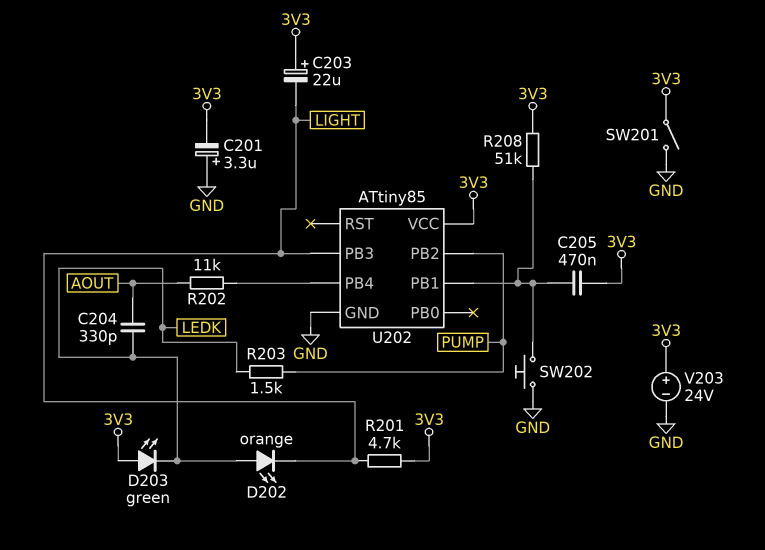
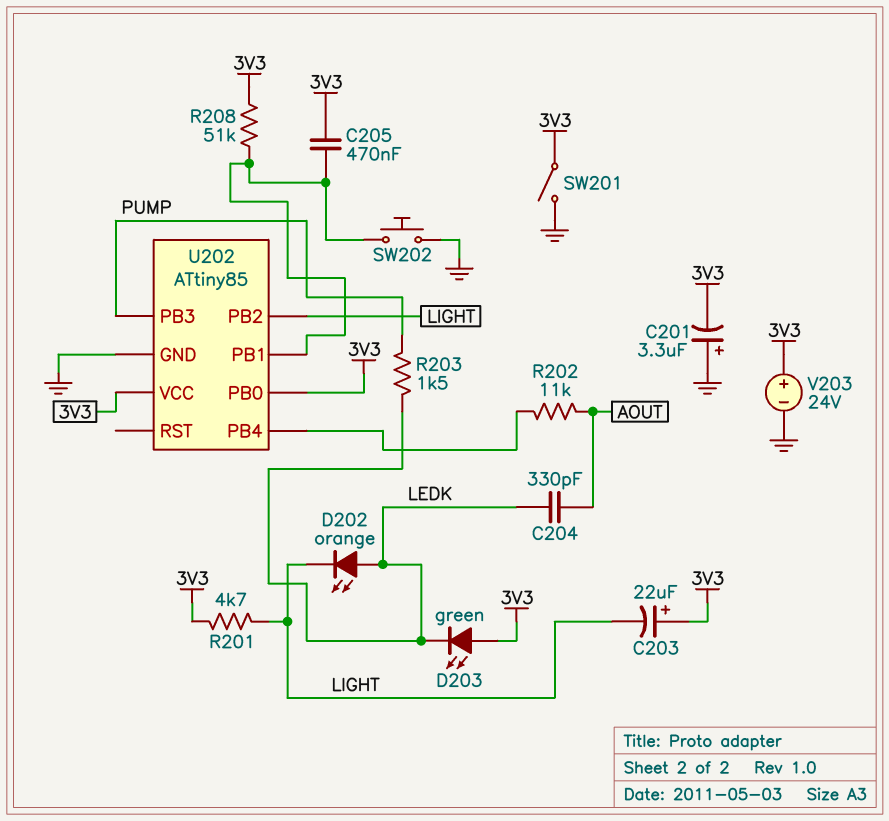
U202 pin PB0: none -> 3V3
U202 pin PB2: PUMP -> LIGHT
U202 pin PB3: LIGHT -> PUMP

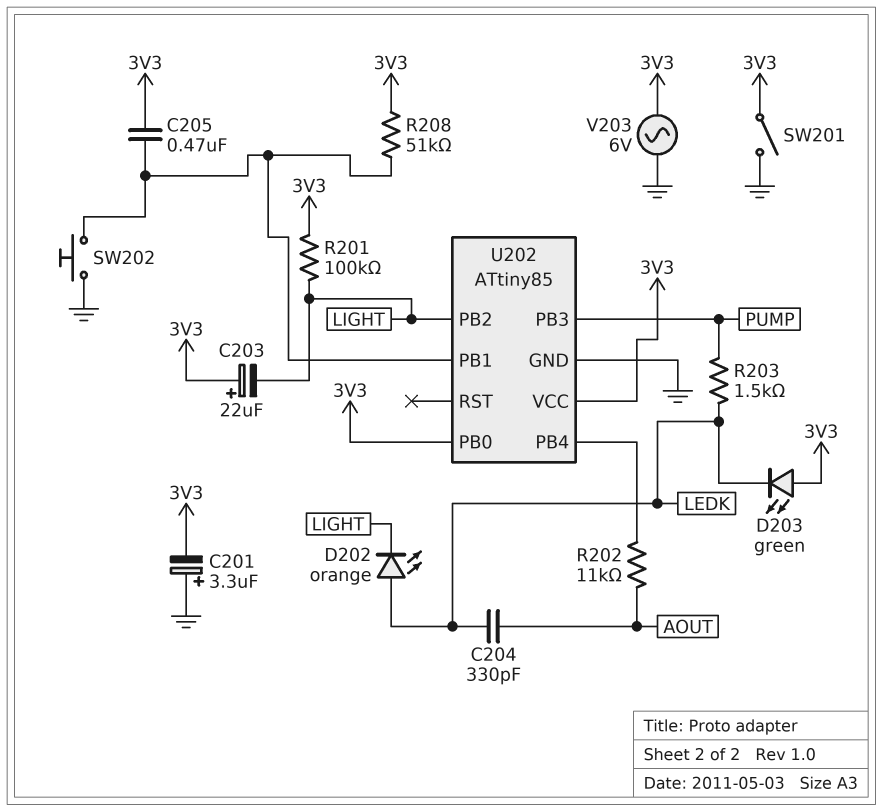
R201: 4.7k (3V3, LIGHT) -> 100k (3V3, LIGHT)
V203: 24V (plus 3V3, minus GND) -> AC 6V (3V3, GND)

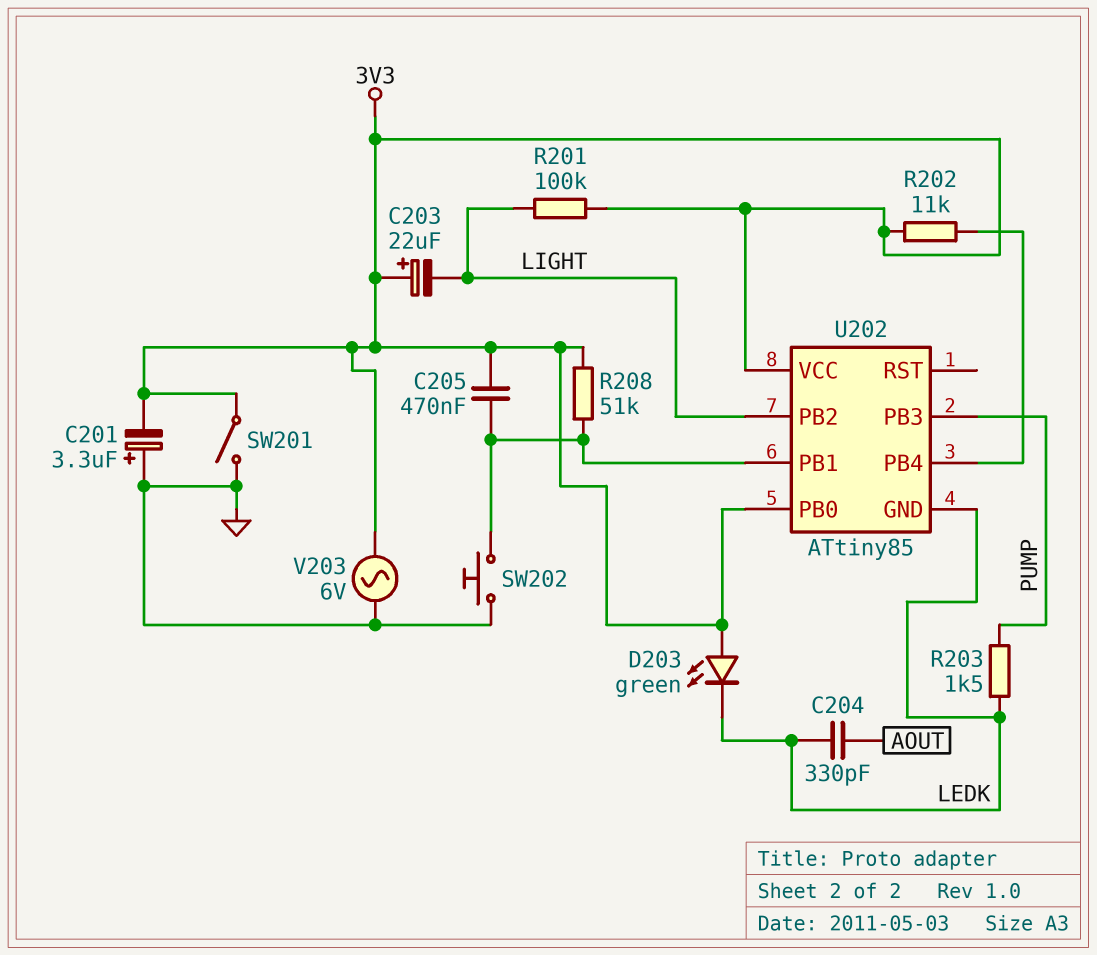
D202: LED orange (A LEDK, K LIGHT) -> none
R202: 11k (AOUT, U202/PB4) -> 11k (3V3, U202/PB4)
U202 pin GND: GND -> LEDK

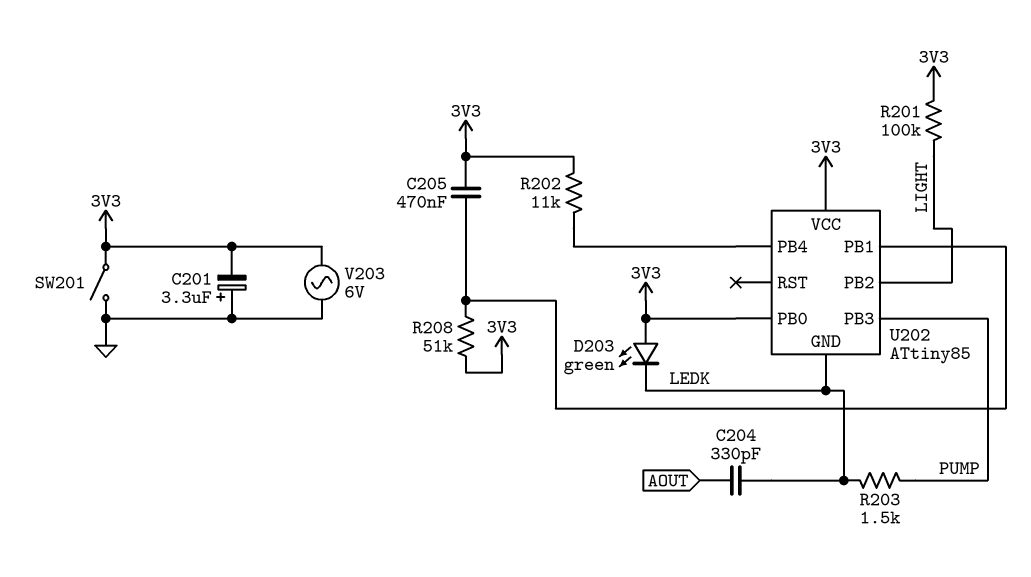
C203: 22uF (plus 3V3, minus LIGHT) -> none
SW202: button (GND, U202/PB1) -> none

